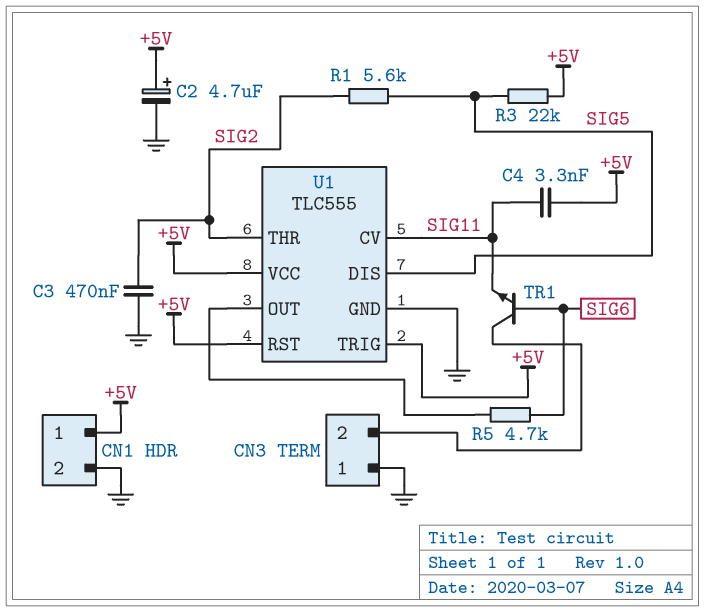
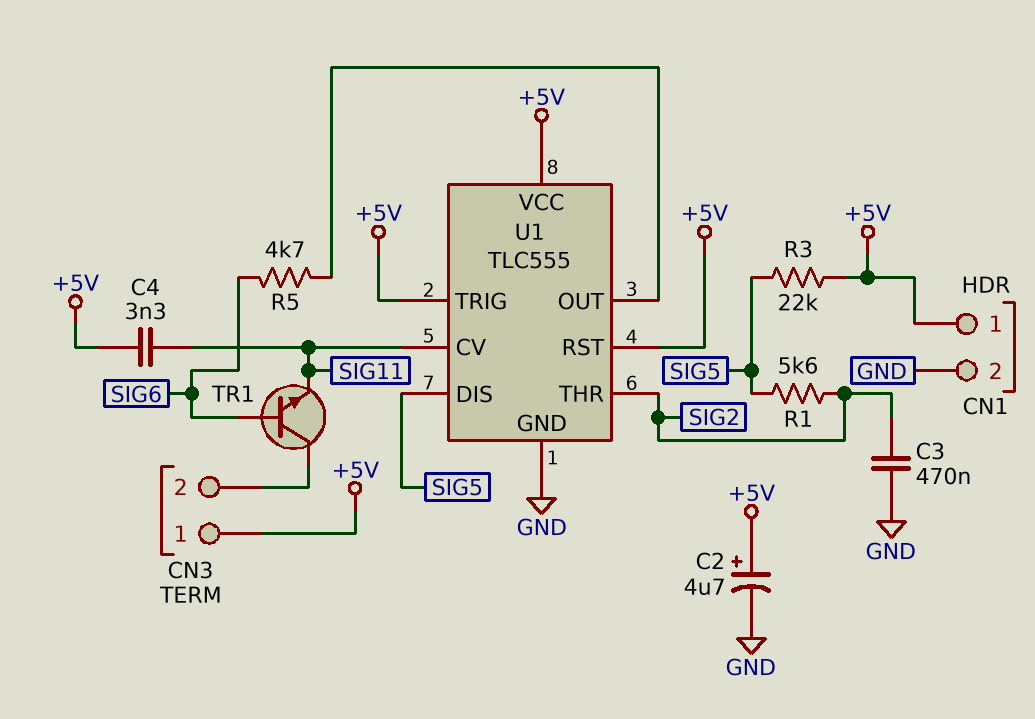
CN3 pin 1: GND -> +5V

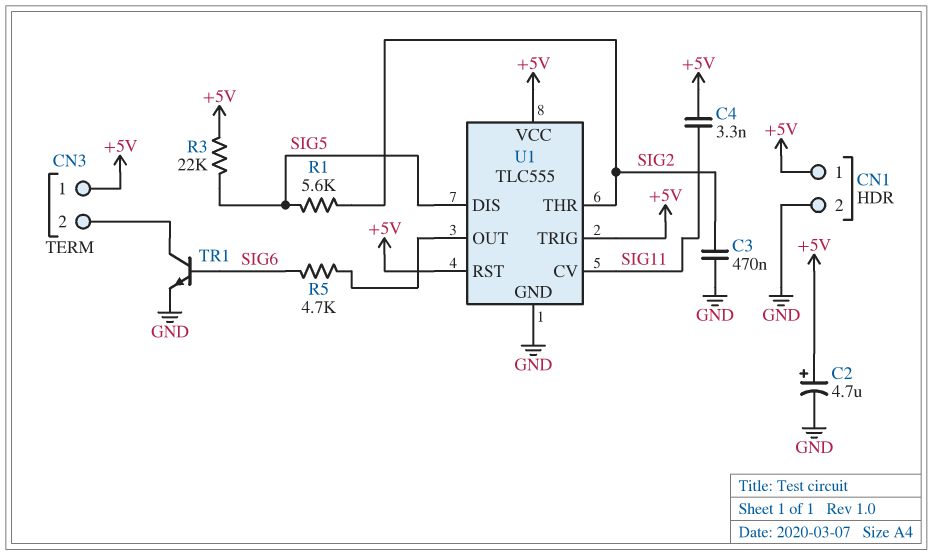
TR1: NPN (B SIG6, C CN3/2, E SIG11) -> NPN (B SIG6, C CN3/2, E GND)

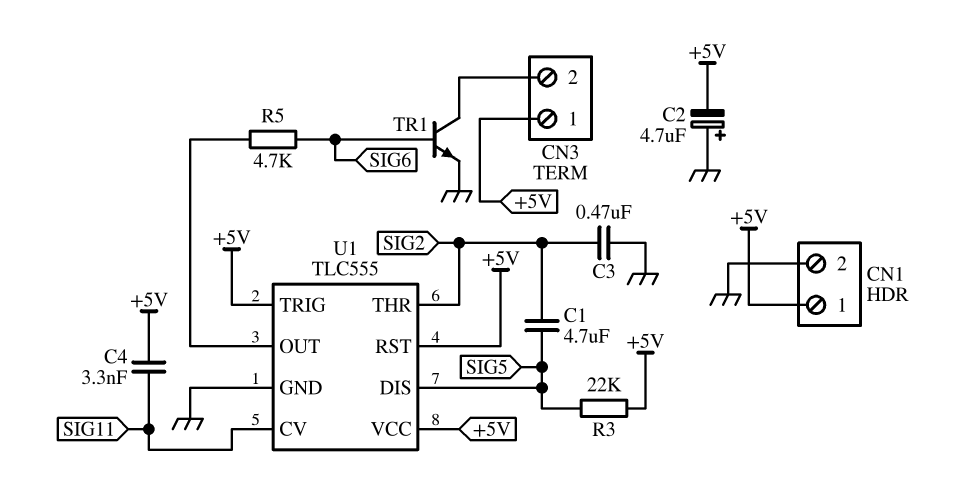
C1: none -> 4.7uF (SIG2, SIG5)
C2: 4.7uF (plus +5V, minus GND) -> 4.7uF (plus GND, minus +5V)
R1: 5.6k (SIG2, SIG5) -> none

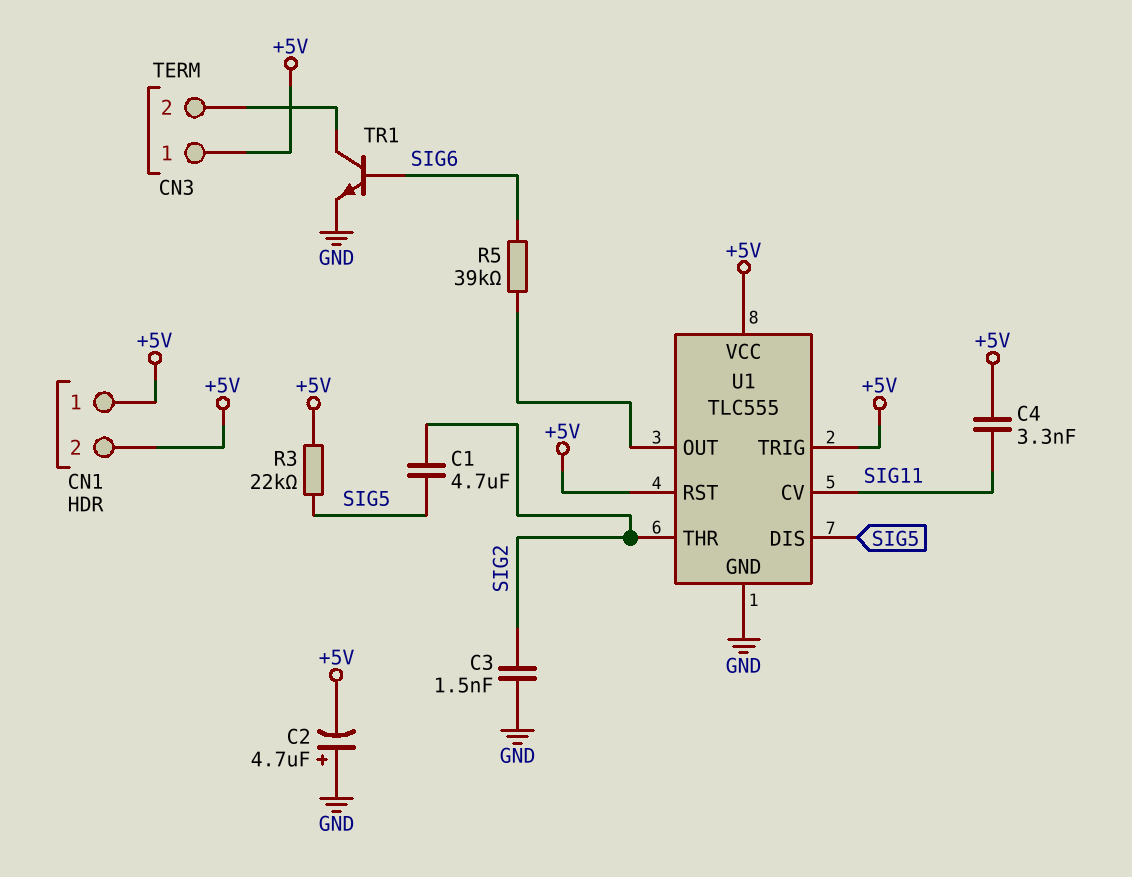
C3: 470nF (GND, SIG2) -> 1.5nF (GND, SIG2)
CN1 pin 2: GND -> +5V
R5: 4.7k (SIG6, U1/OUT) -> 39k (SIG6, U1/OUT)

